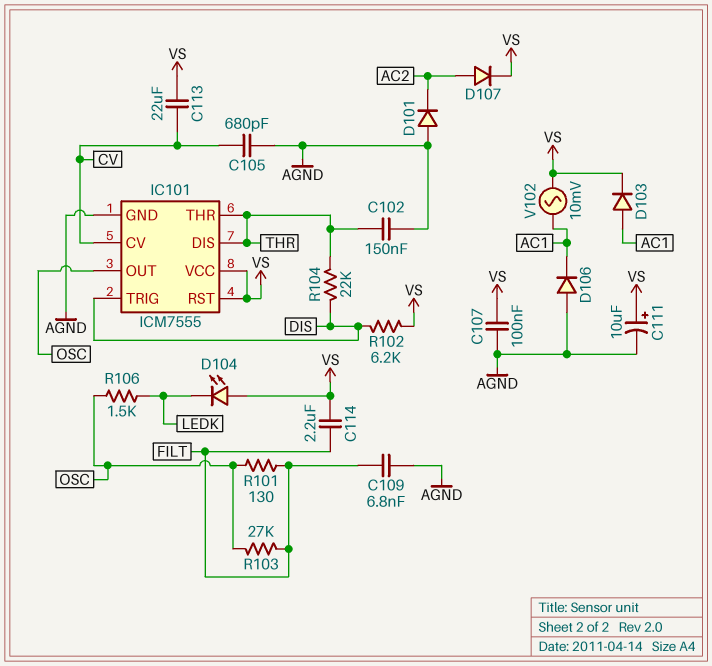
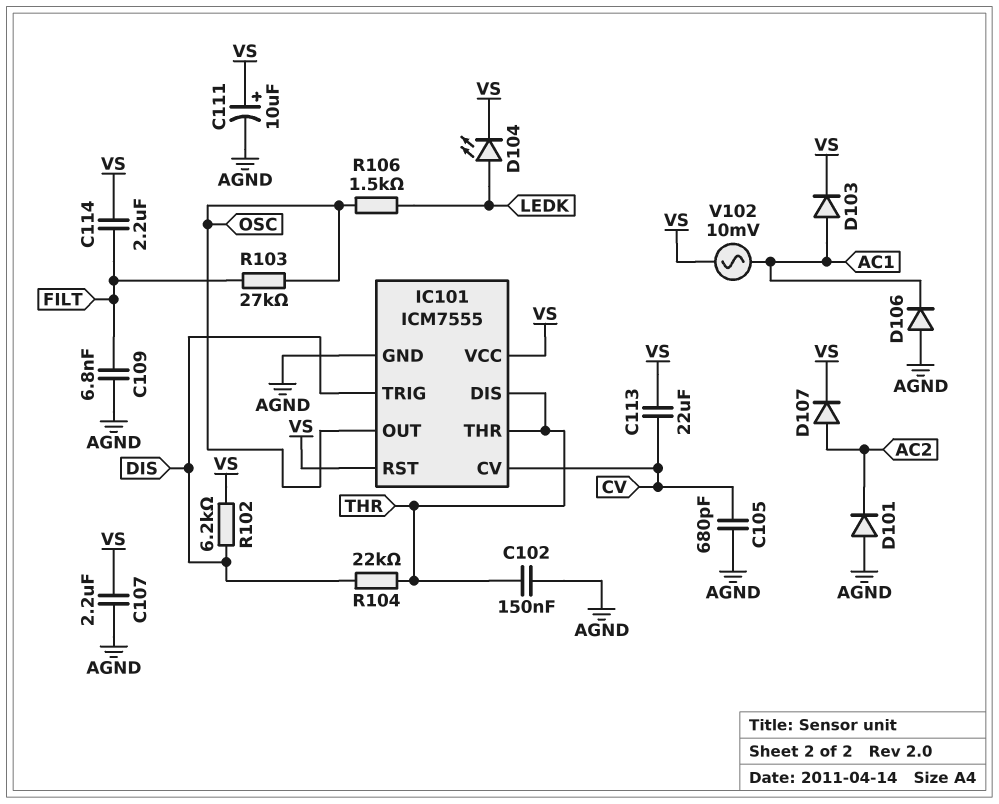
C107: 100nF (AGND, VS) -> 2.2uF (AGND, VS)
D104: LED (A VS, K LEDK) -> LED (A LEDK, K VS)
R101: 130 (FILT, OSC) -> none

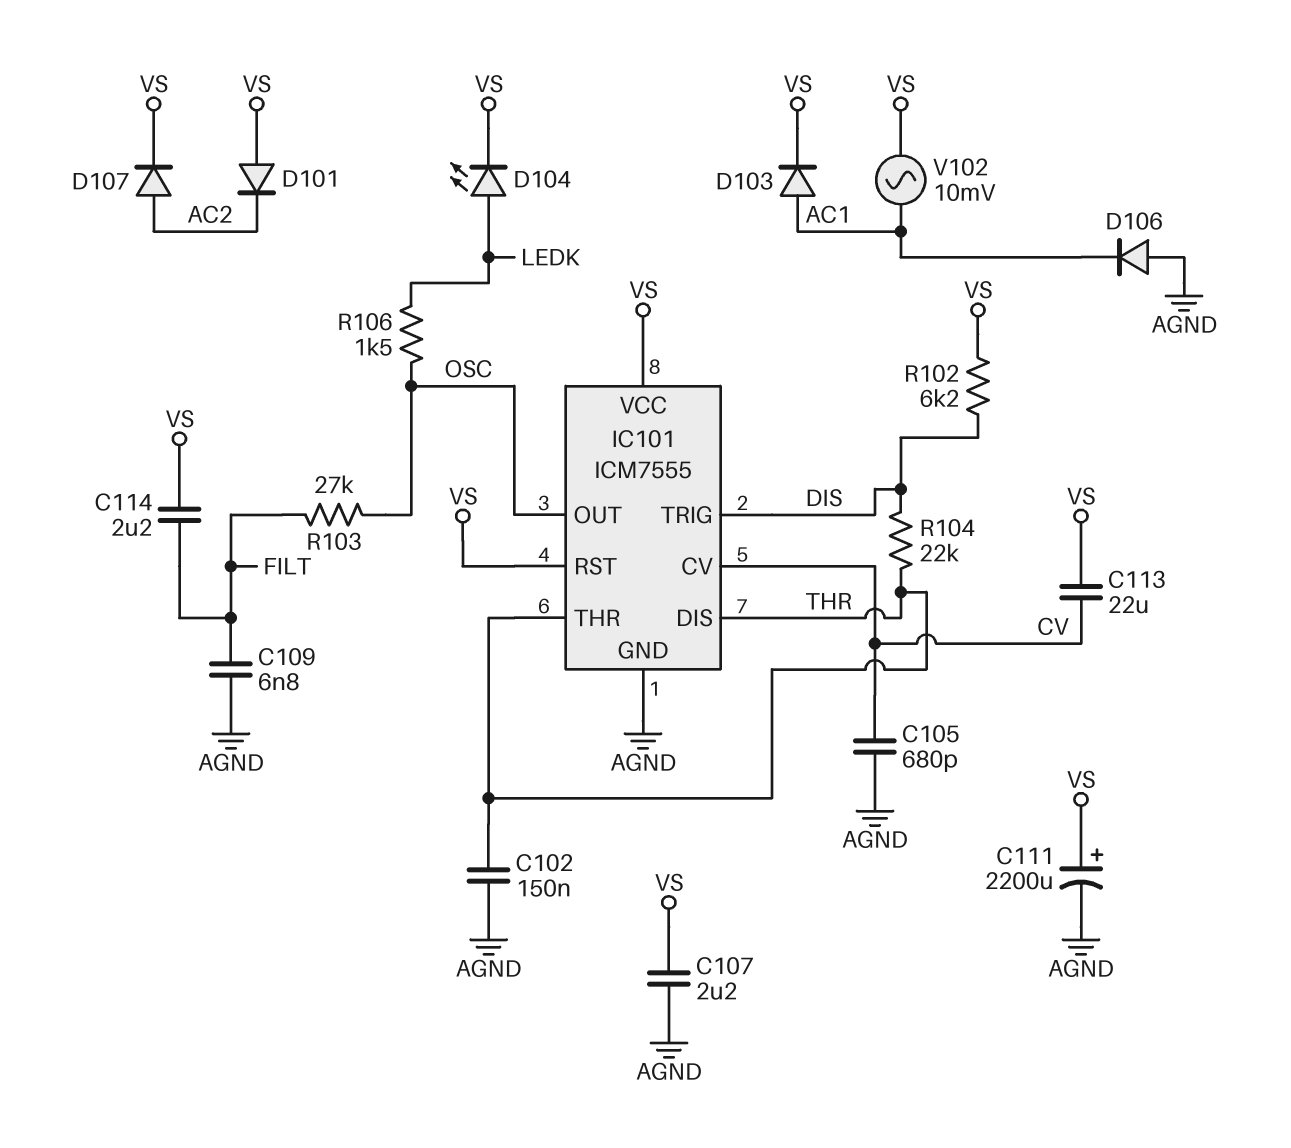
C111: 10uF (plus VS, minus AGND) -> 2200uF (plus VS, minus AGND)
D101: diode (A AGND, K AC2) -> diode (A VS, K AC2)

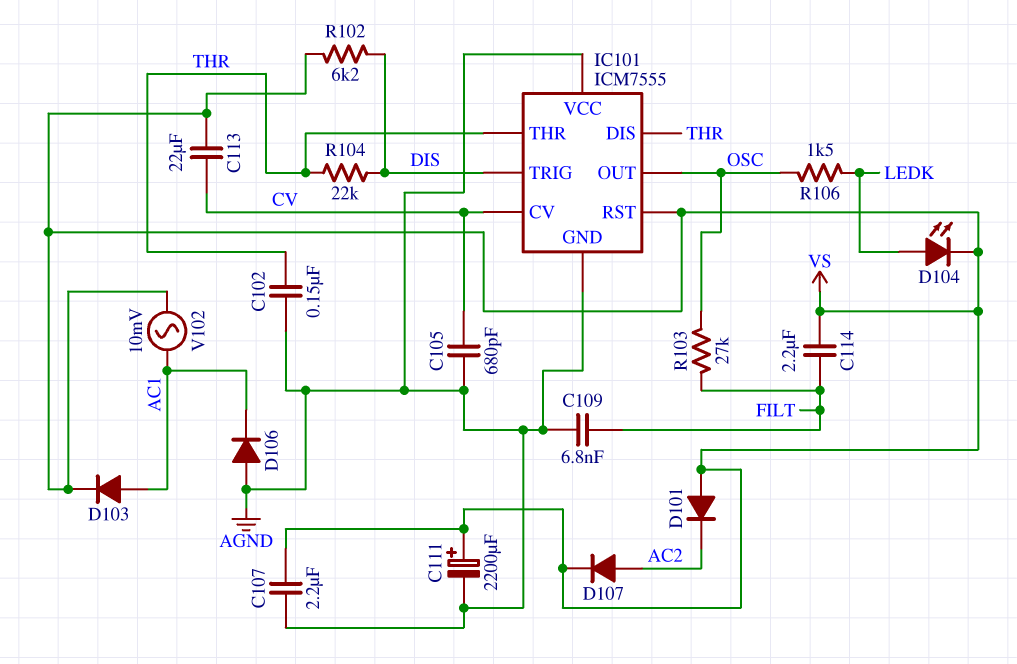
IC101 pin VCC: VS -> AGND

